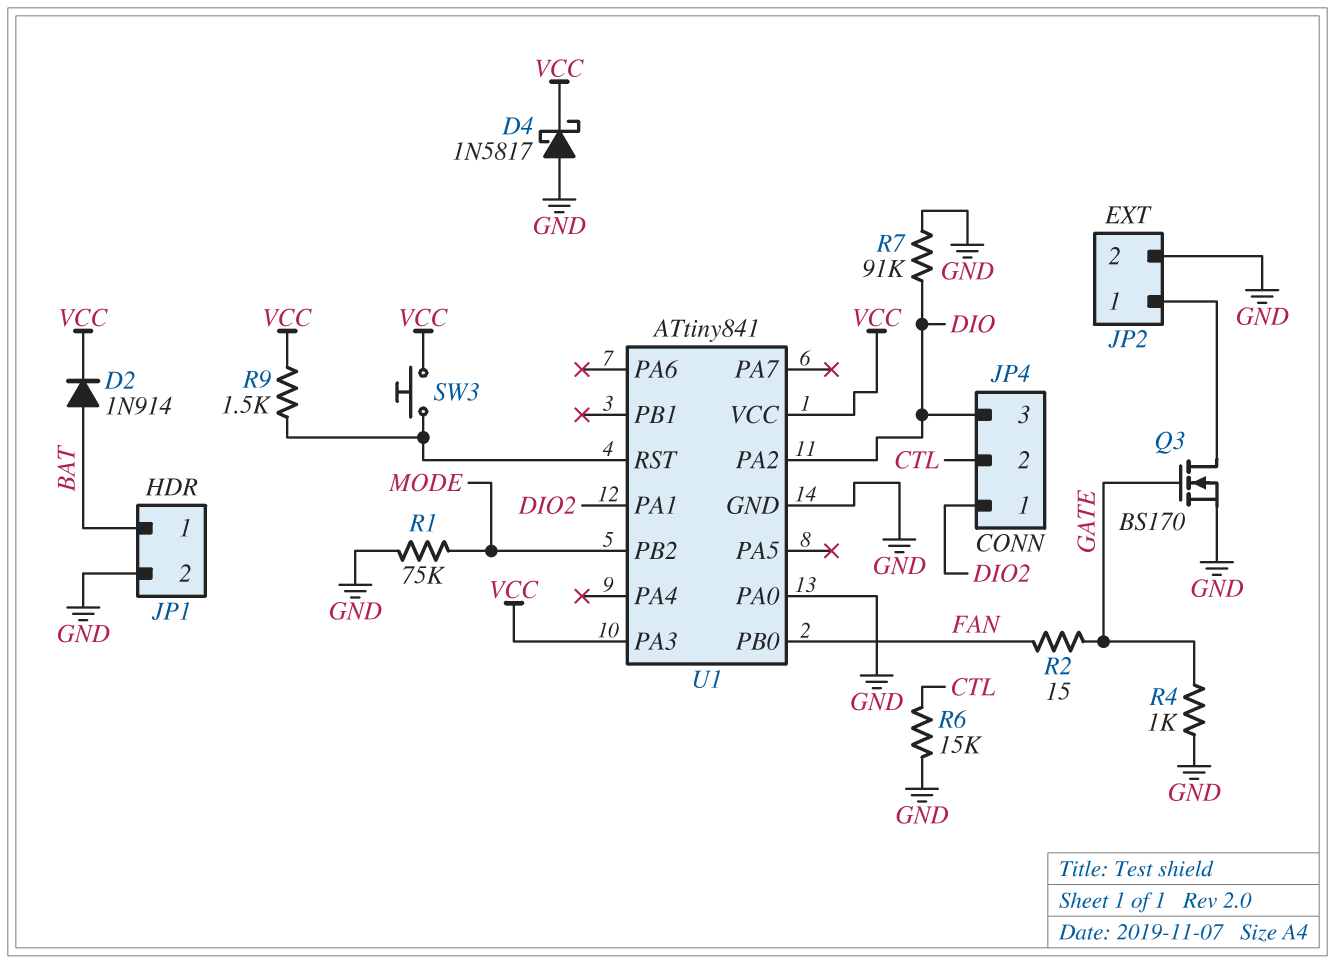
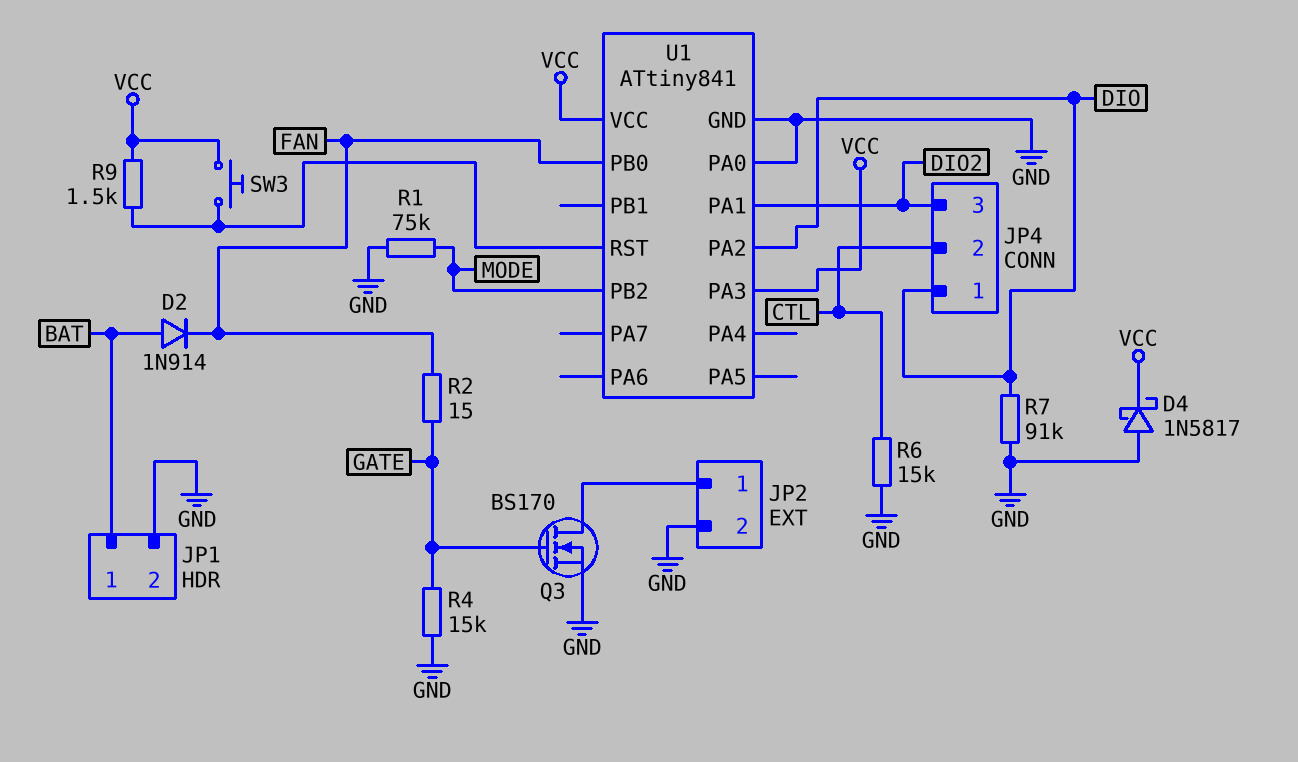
D2: diode 1N914 (A BAT, K VCC) -> diode 1N914 (A BAT, K FAN)
JP4 pin 1: DIO2 -> DIO
JP4 pin 3: DIO -> DIO2
R4: 1k (GATE, GND) -> 15k (GATE, GND)

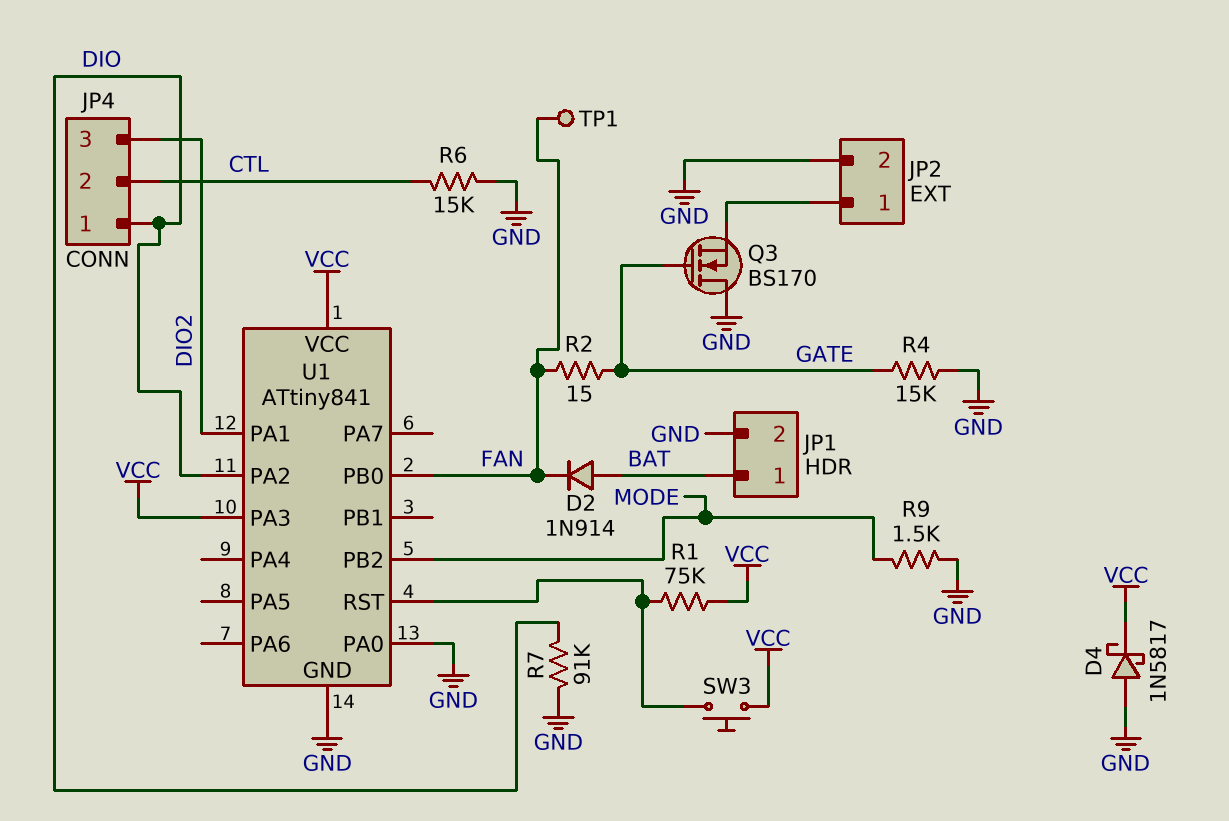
Q3: NMOS BS170 (G GATE, D JP2/1, S GND) -> NMOS BS170 (G GATE, D GND, S JP2/1)
R1: 75k (GND, MODE) -> 75k (U1/RST, VCC)
R9: 1.5k (U1/RST, VCC) -> 1.5k (GND, MODE)
TP1: none -> test point (FAN)

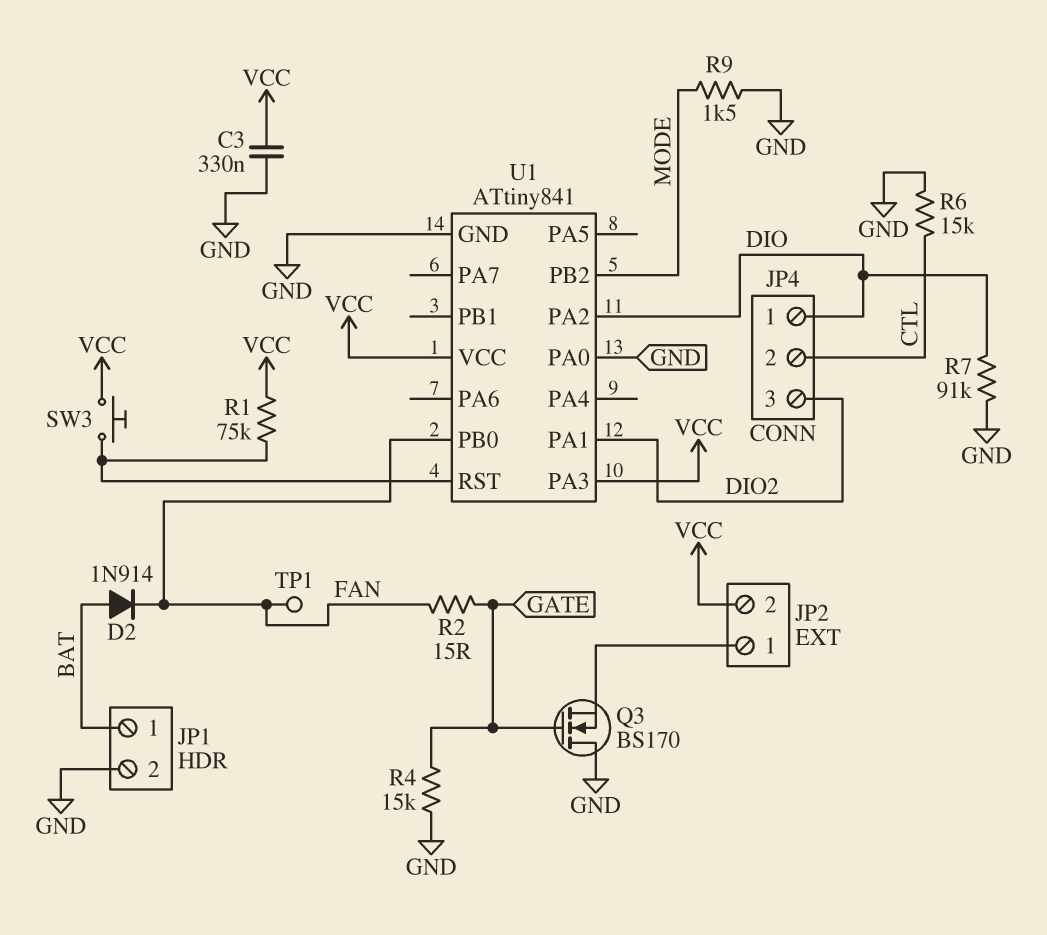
C3: none -> 330nF (GND, VCC)
D4: schottky 1N5817 (A GND, K VCC) -> none
JP2 pin 2: GND -> VCC

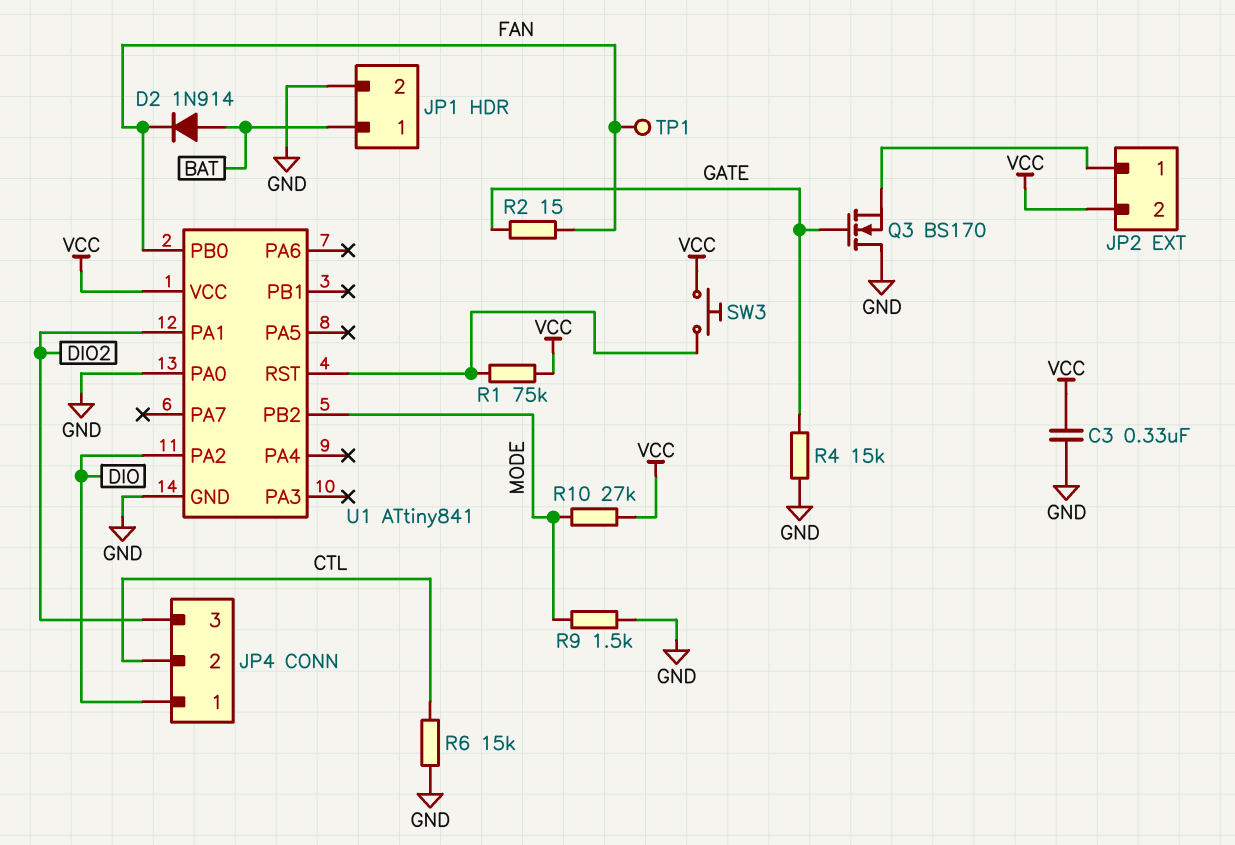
R7: 91k (DIO, GND) -> none
R10: none -> 27k (MODE, VCC)
U1 pin PA3: VCC -> none

